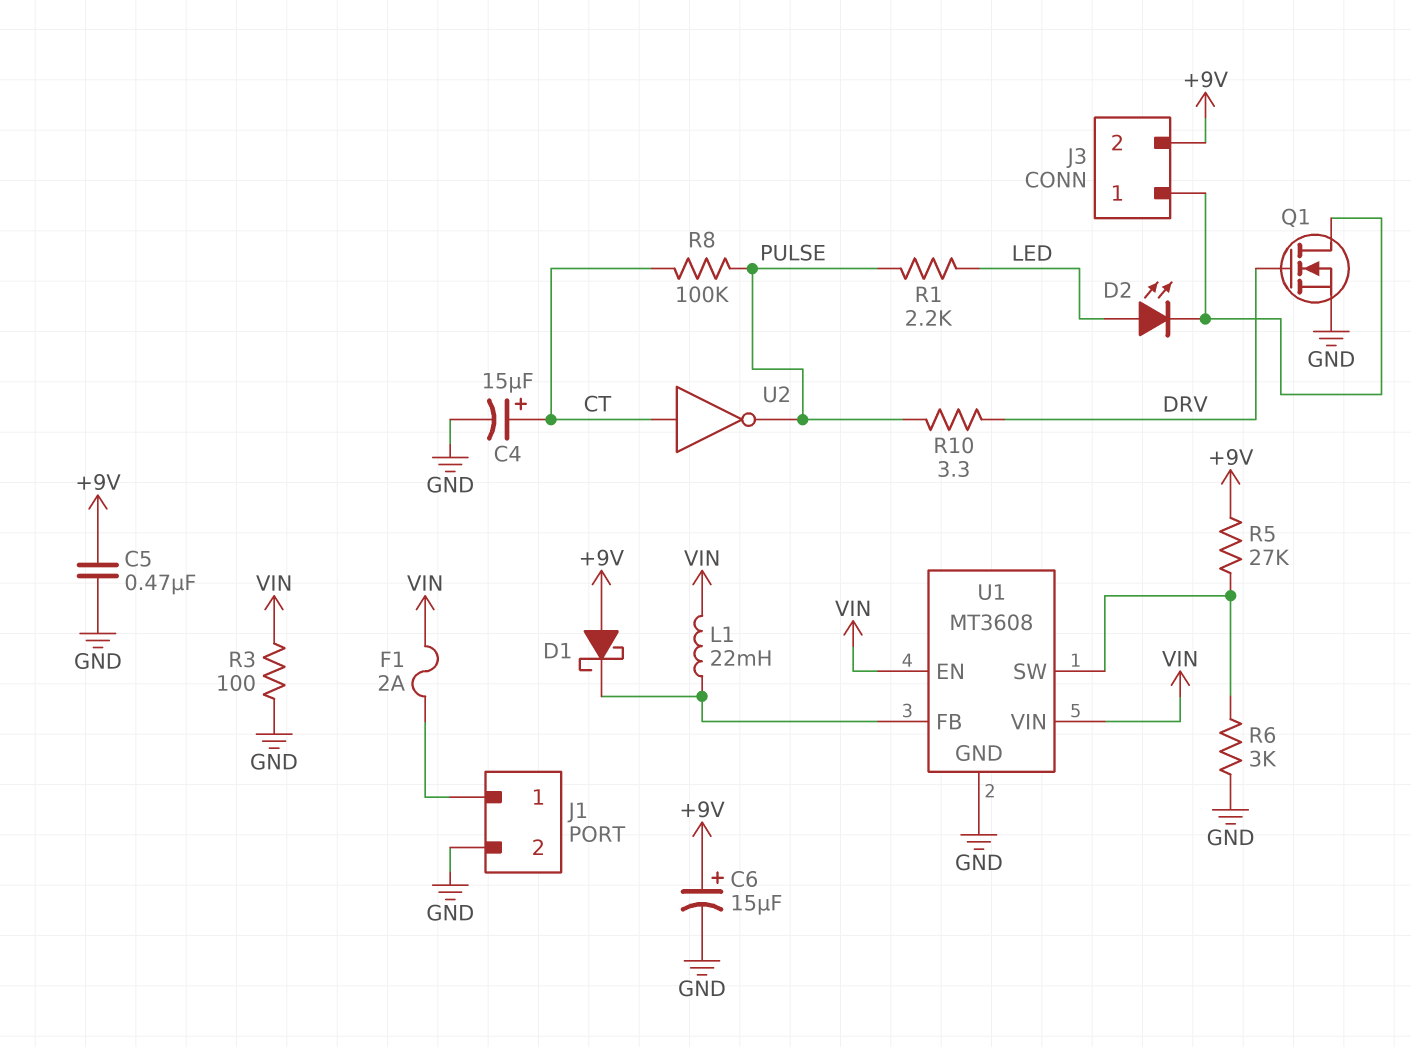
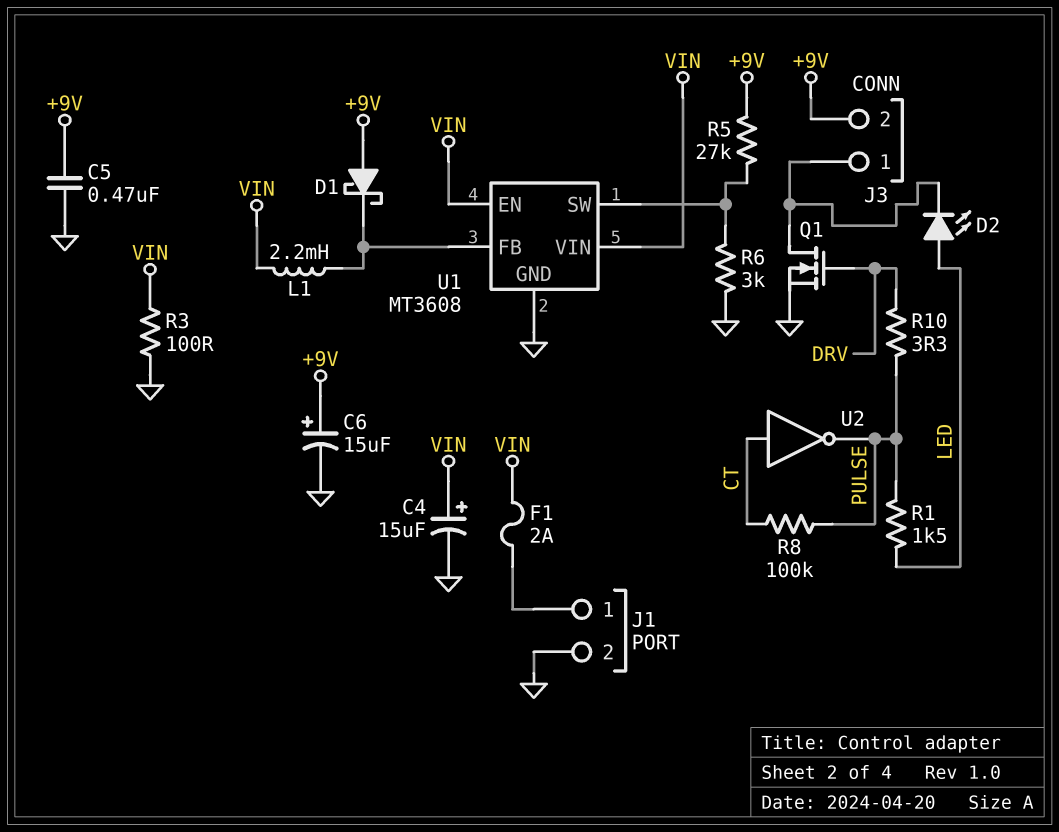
C4: 15uF (plus CT, minus GND) -> 15uF (plus VIN, minus GND)
L1: 22mH (U1/FB, VIN) -> 2.2mH (U1/FB, VIN)
R1: 2.2k (LED, PULSE) -> 1.5k (LED, PULSE)

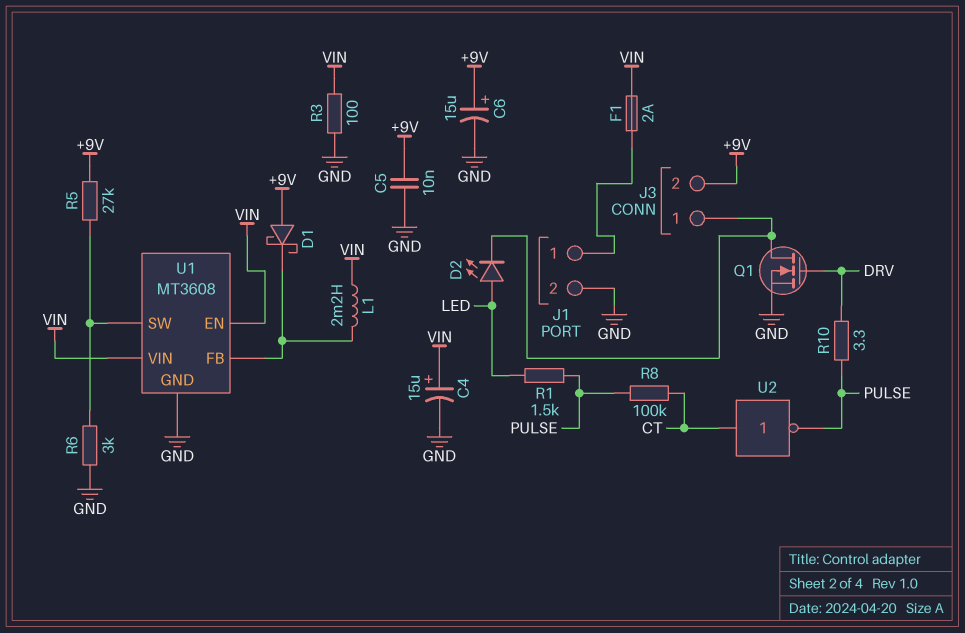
C5: 470nF (+9V, GND) -> 10nF (+9V, GND)

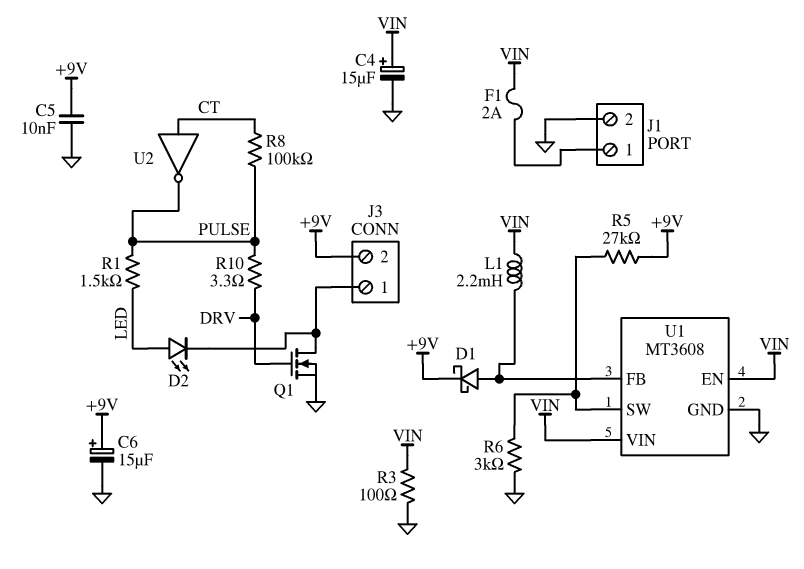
D1: schottky (A +9V, K U1/FB) -> schottky (A U1/FB, K +9V)

